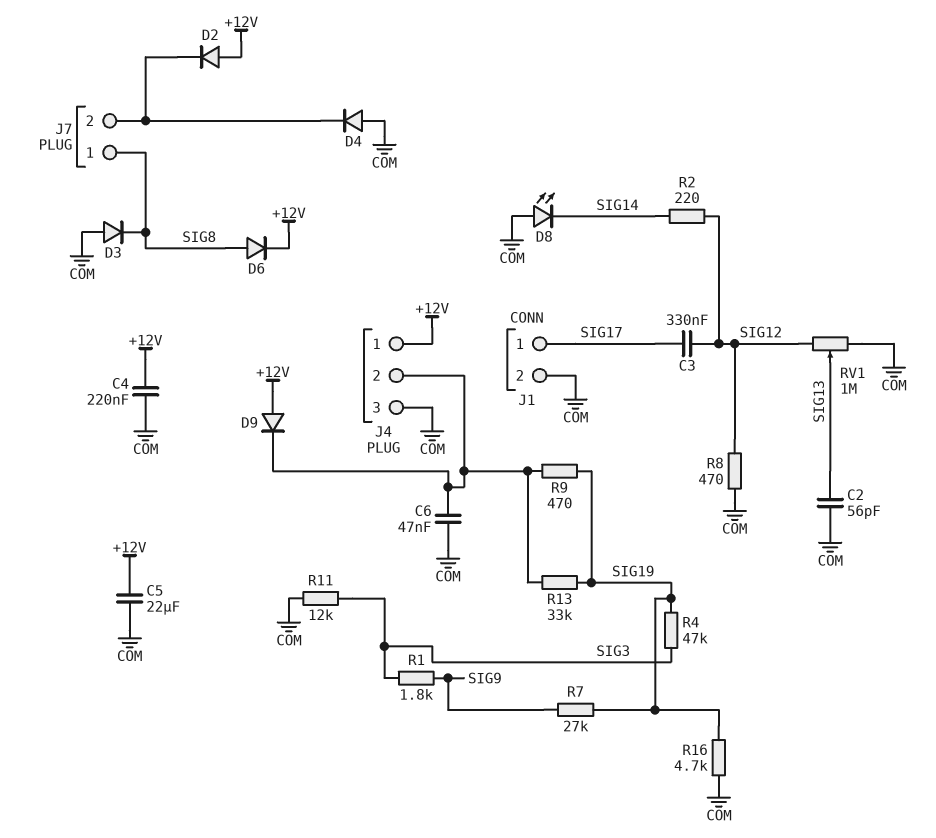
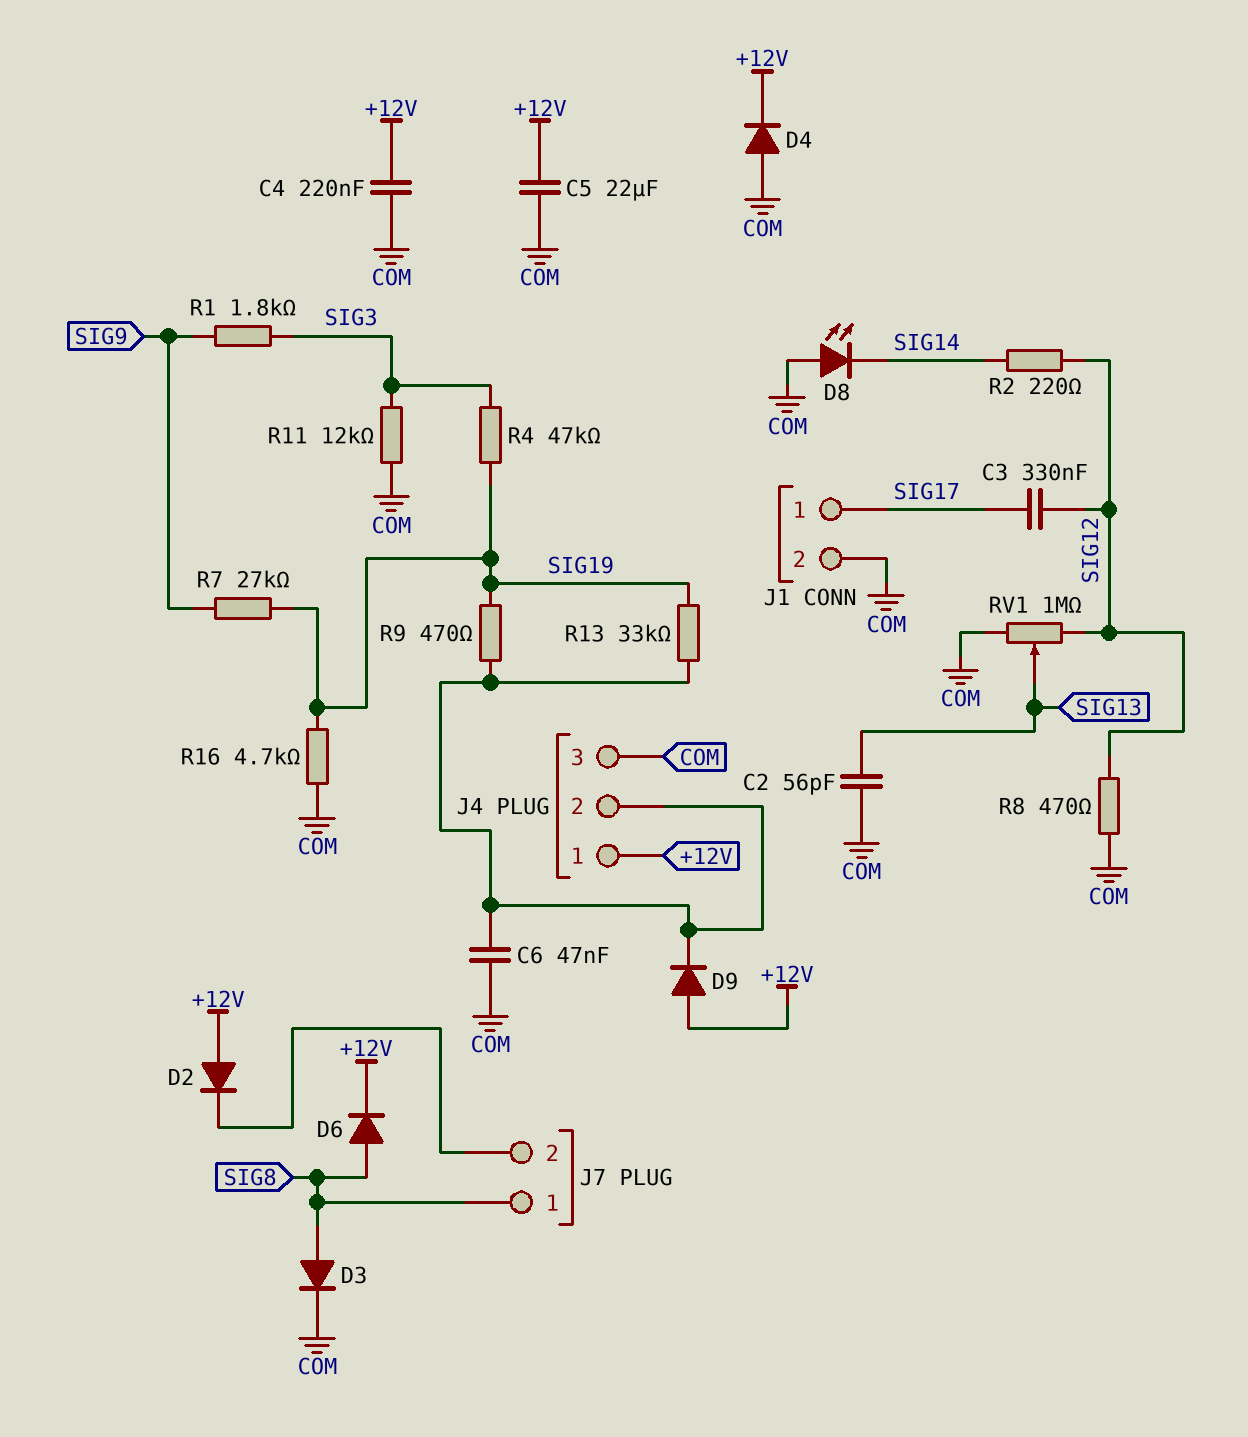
D3: diode (A COM, K SIG8) -> diode (A SIG8, K COM)
D4: diode (A COM, K J7/2) -> diode (A COM, K +12V)

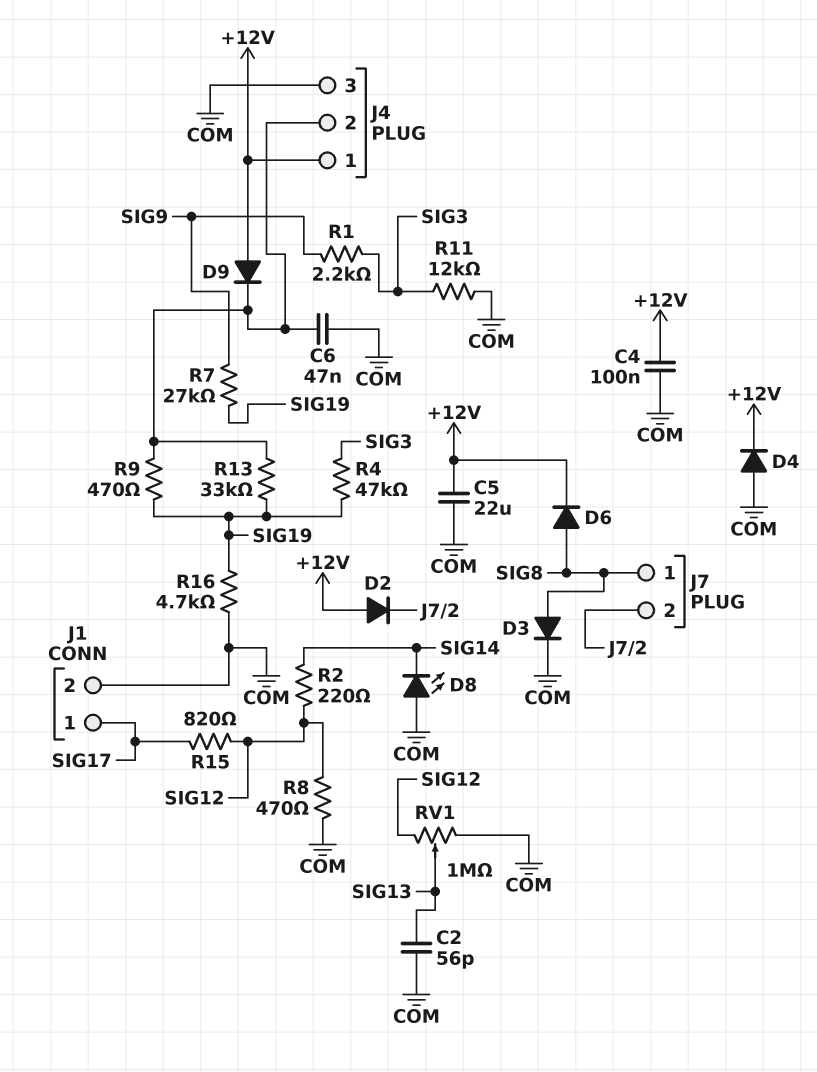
C3: 330nF (SIG12, SIG17) -> none
C4: 220nF (+12V, COM) -> 100nF (+12V, COM)
R1: 1.8k (SIG3, SIG9) -> 2.2k (SIG3, SIG9)
R15: none -> 820 (SIG12, SIG17)

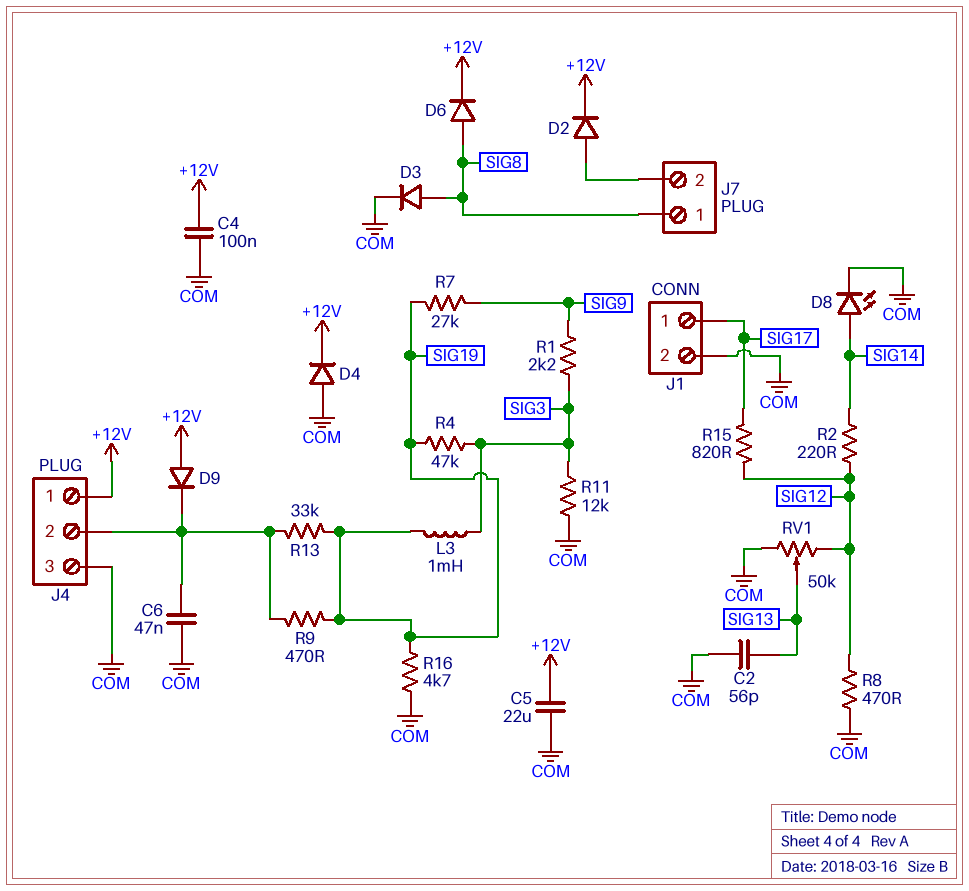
D2: diode (A +12V, K J7/2) -> diode (A J7/2, K +12V)
D8: LED (A COM, K SIG14) -> LED (A SIG14, K COM)
L3: none -> 1mH (SIG3, SIG19)
RV1: 1M (COM, SIG12, wiper SIG13) -> 50k (COM, SIG12, wiper SIG13)

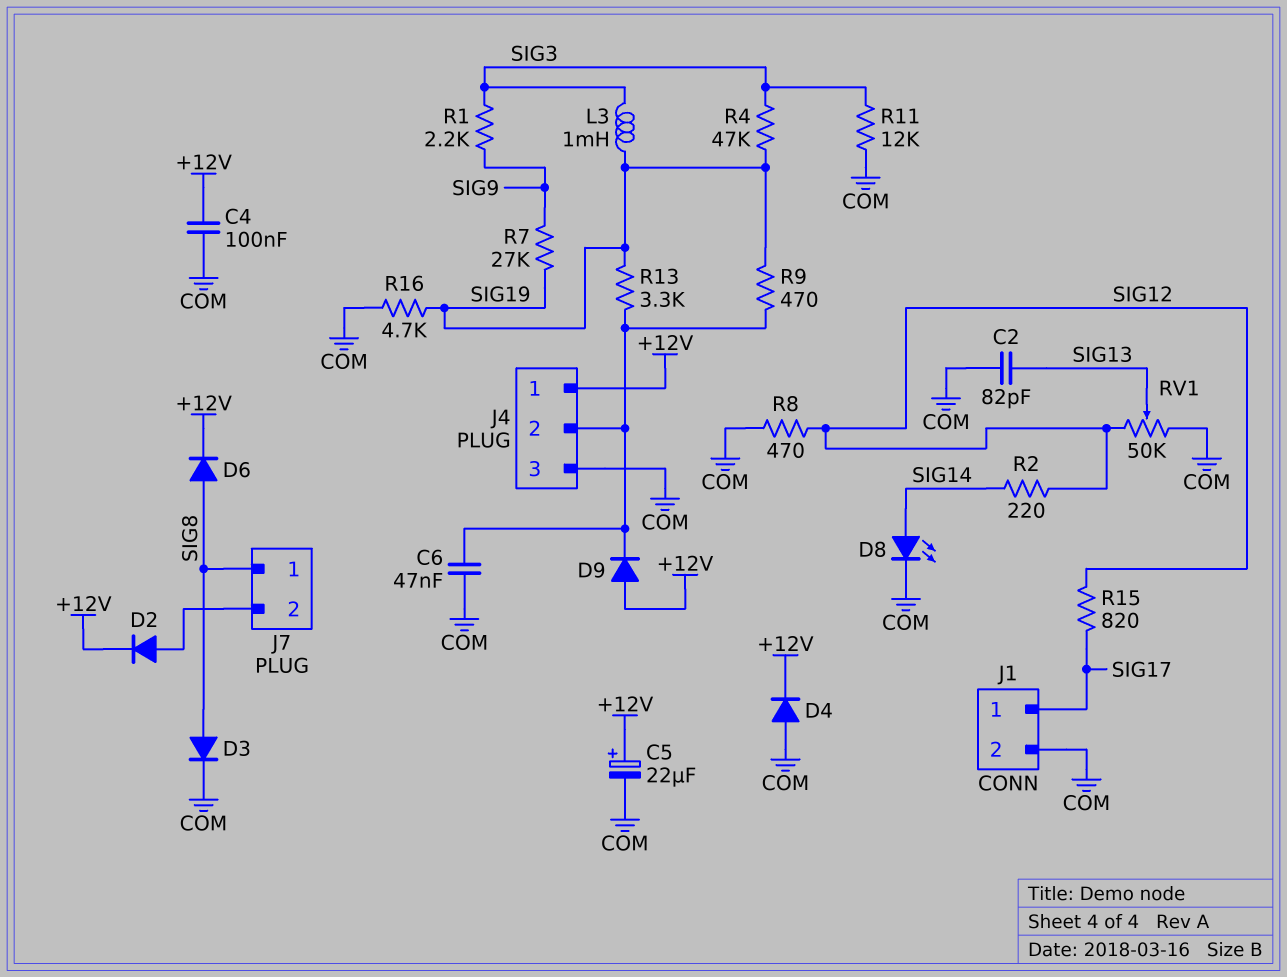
C2: 56pF (COM, SIG13) -> 82pF (COM, SIG13)
C5: 22uF (+12V, COM) -> 22uF (plus +12V, minus COM)
R13: 33k (J4/2, SIG19) -> 3.3k (J4/2, SIG19)

